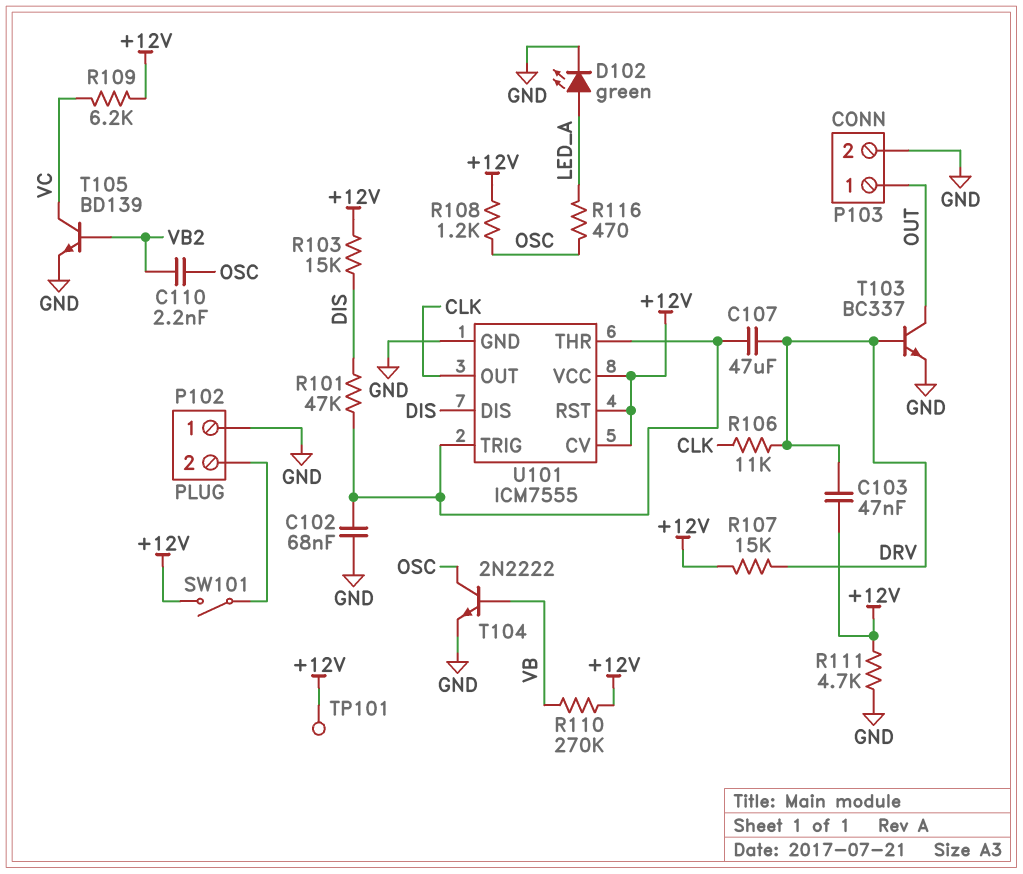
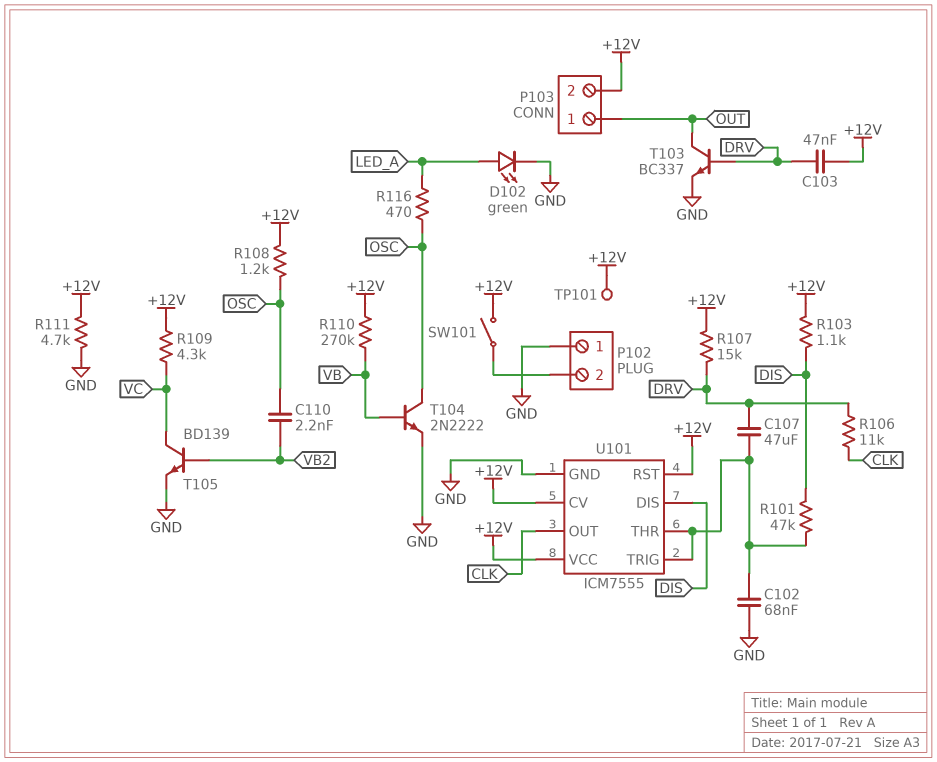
P103 pin 2: GND -> +12V
R103: 15k (+12V, DIS) -> 1.1k (+12V, DIS)
R109: 6.2k (+12V, VC) -> 4.3k (+12V, VC)

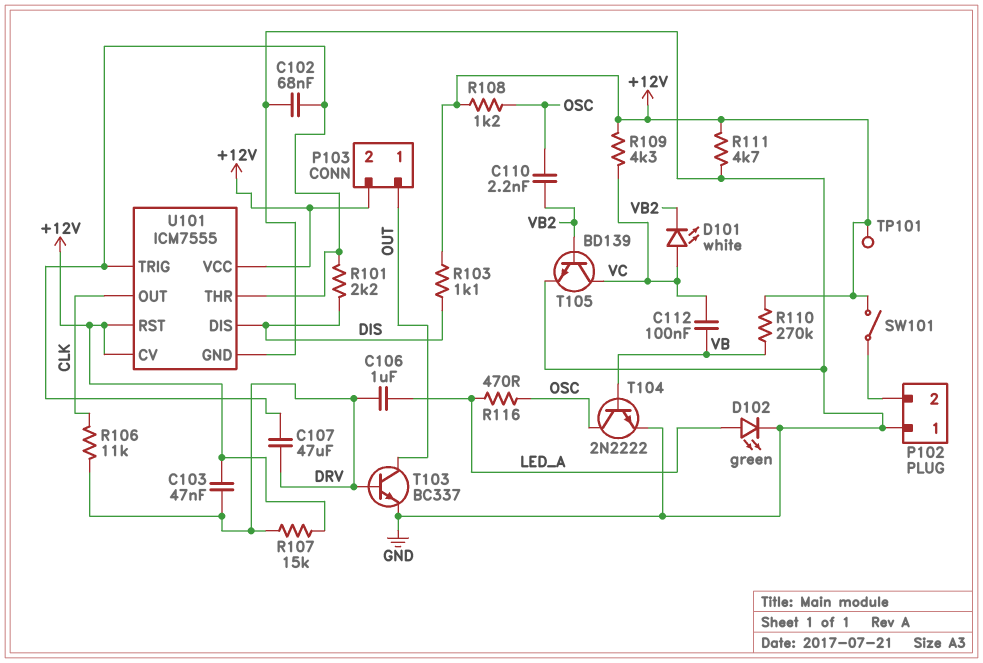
C106: none -> 1uF (DRV, LED_A)
C112: none -> 100nF (VB, VC)
D101: none -> LED white (A VC, K VB2)
R101: 47k (DIS, U101/THR) -> 2.2k (DIS, U101/THR)

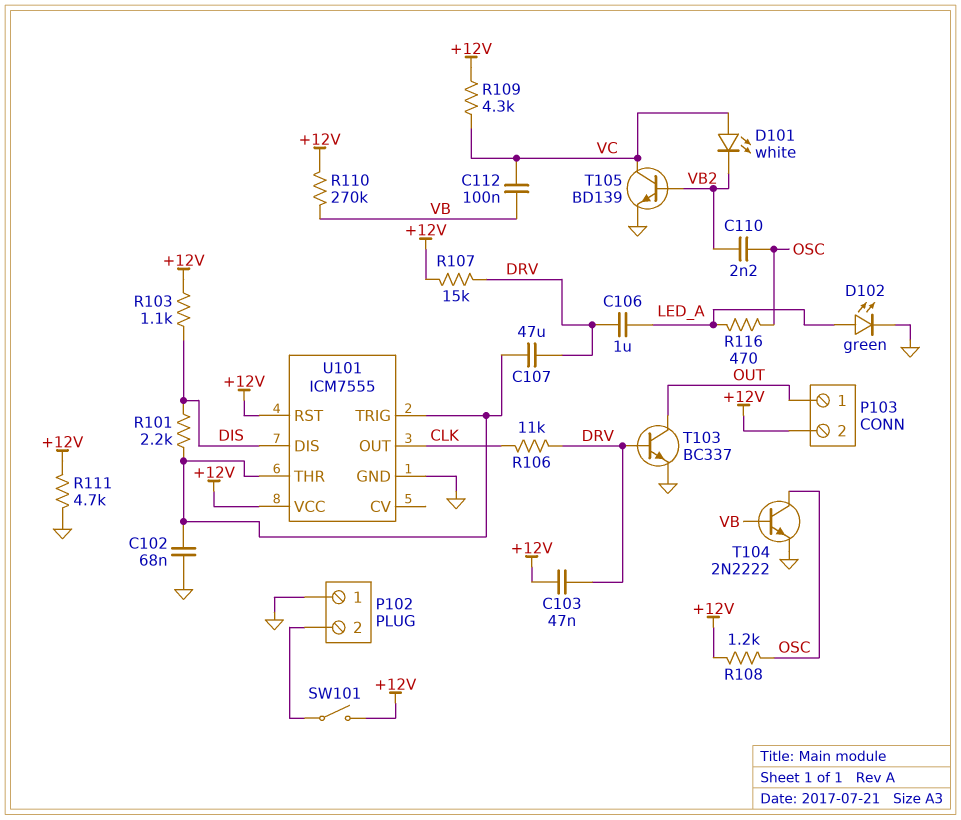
TP101: test point (+12V) -> none
U101 pin CV: +12V -> none

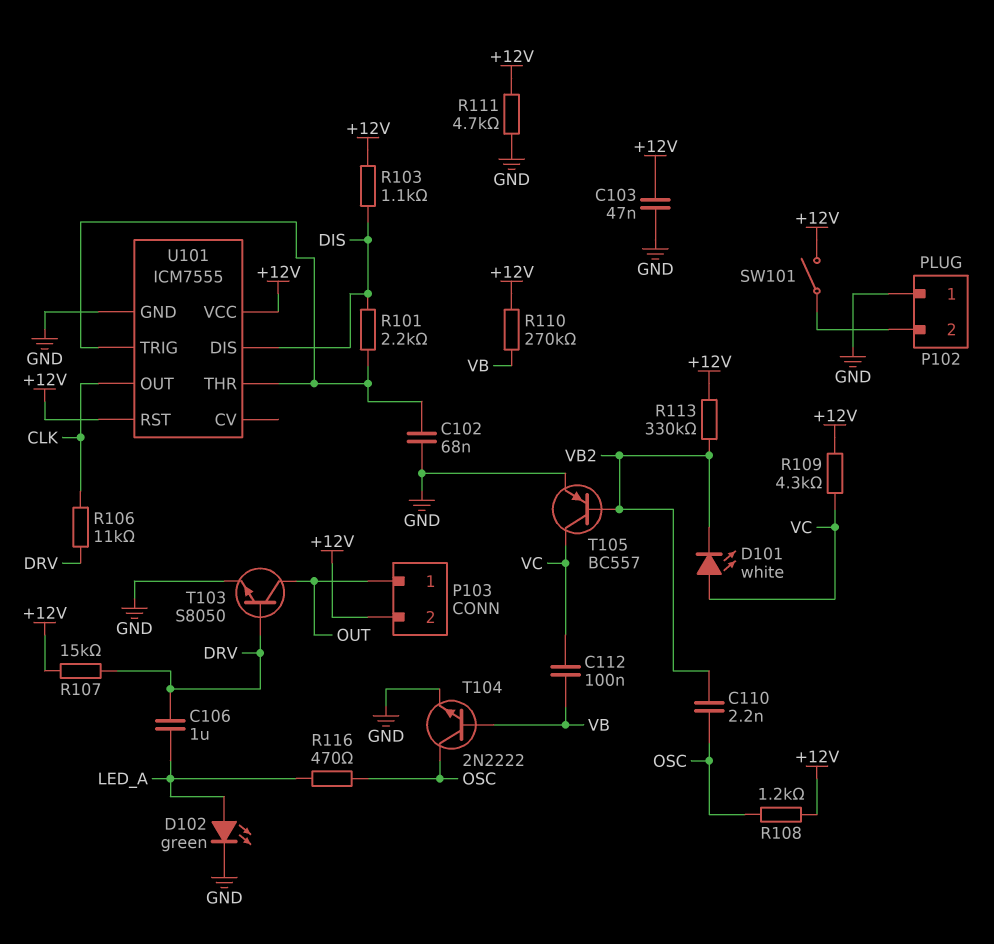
C103: 47nF (+12V, DRV) -> 47nF (+12V, GND)
C107: 47uF (DRV, U101/THR) -> none
R113: none -> 330k (+12V, VB2)
T103: NPN BC337 (B DRV, C OUT, E GND) -> NPN S8050 (B DRV, C OUT, E GND)
T105: NPN BD139 (B VB2, C VC, E GND) -> PNP BC557 (B VB2, C VC, E GND)

